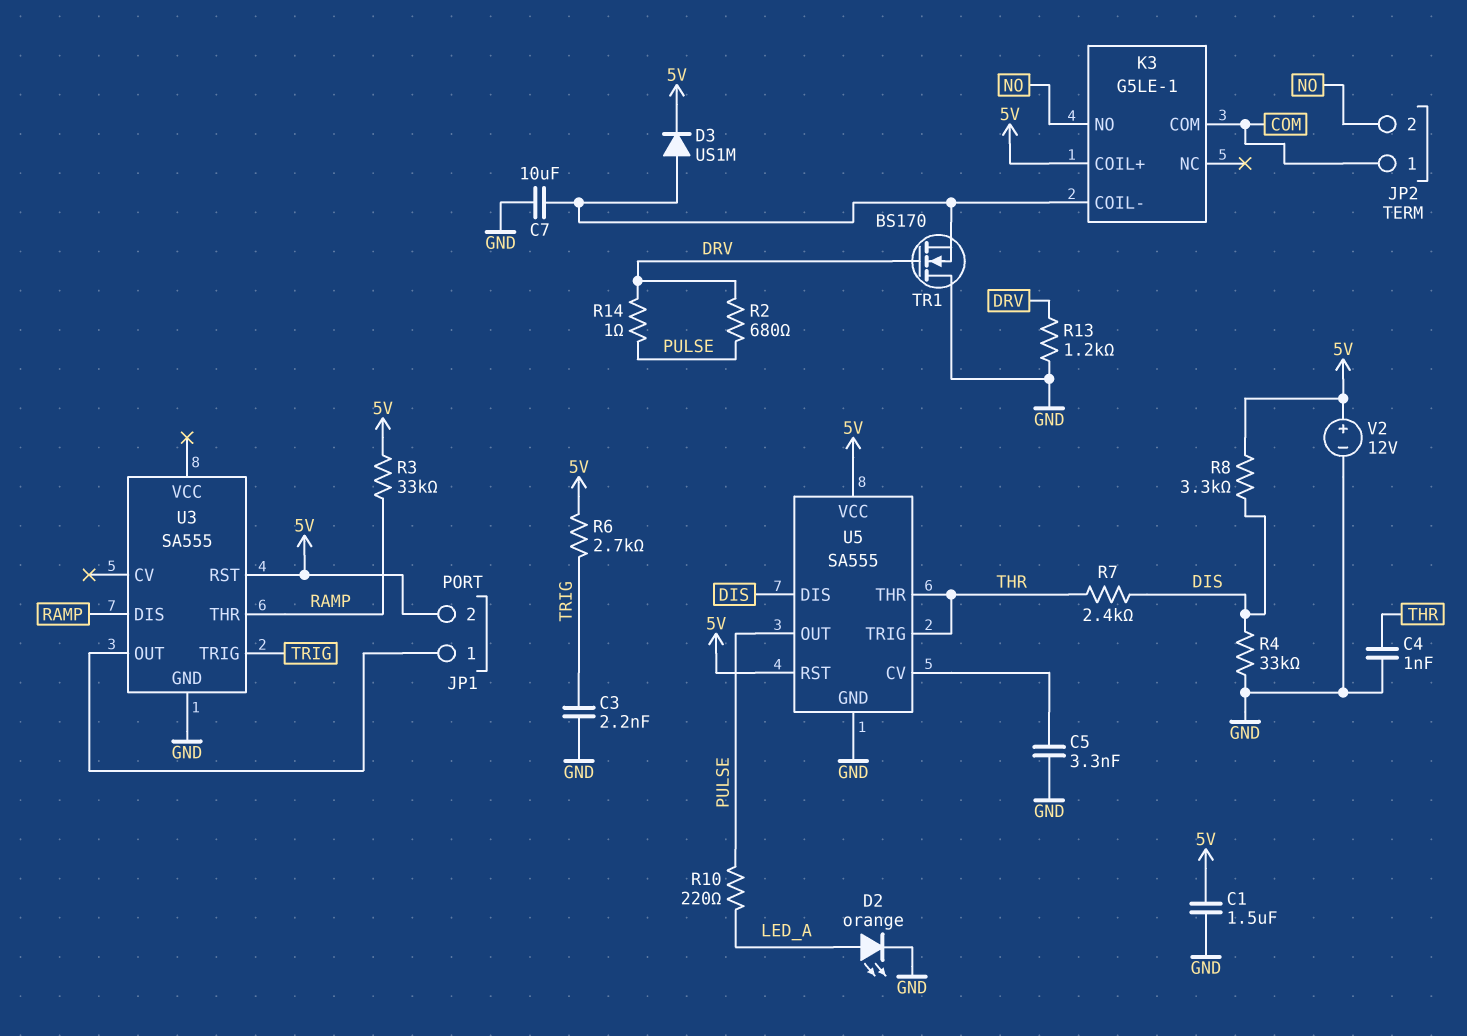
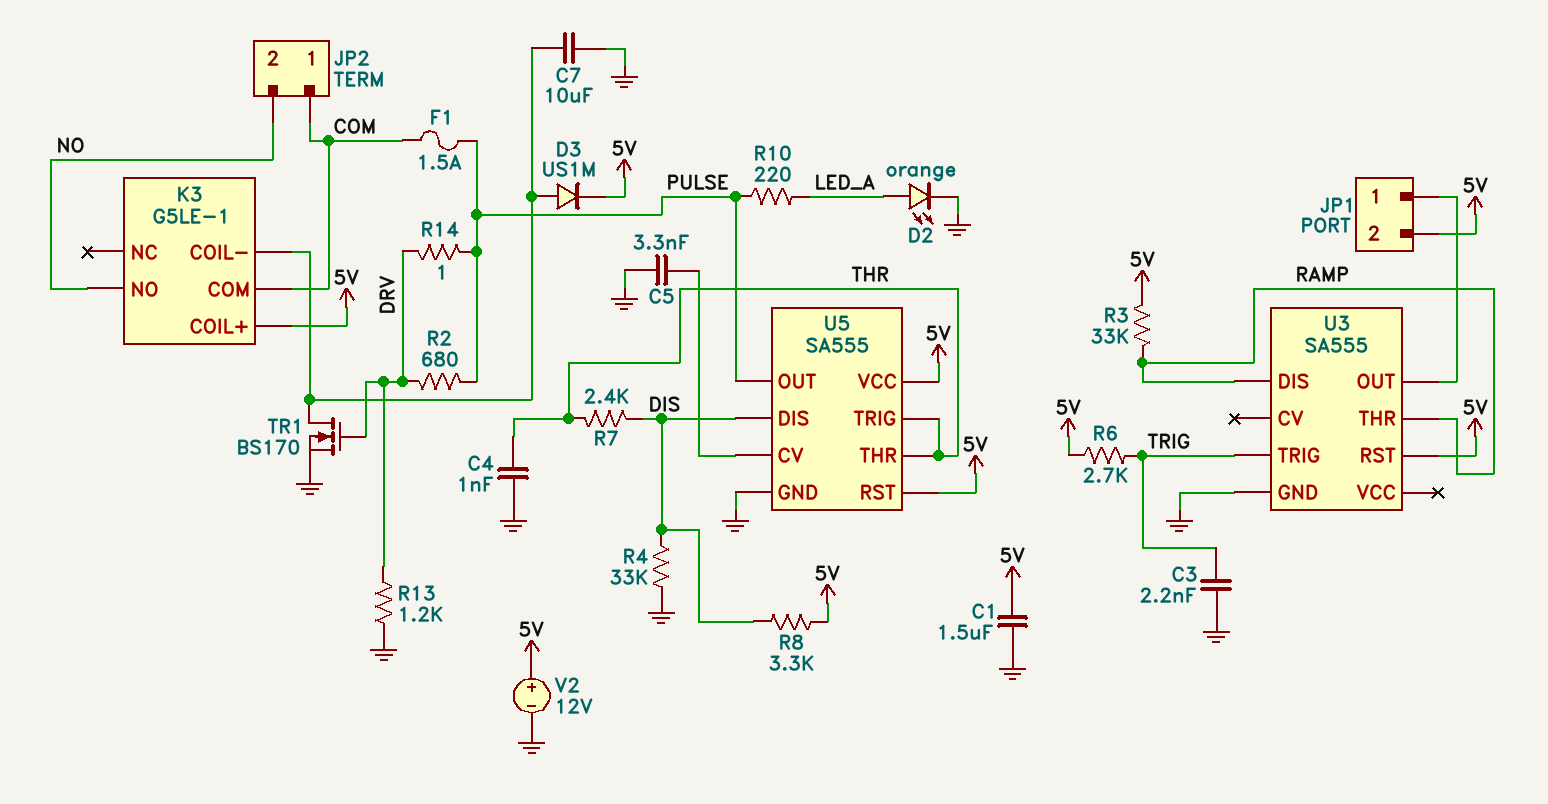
F1: none -> 1.5A (COM, PULSE)
TR1: NMOS BS170 (G DRV, D GND, S K3/COIL-) -> NMOS BS170 (G DRV, D K3/COIL-, S GND)

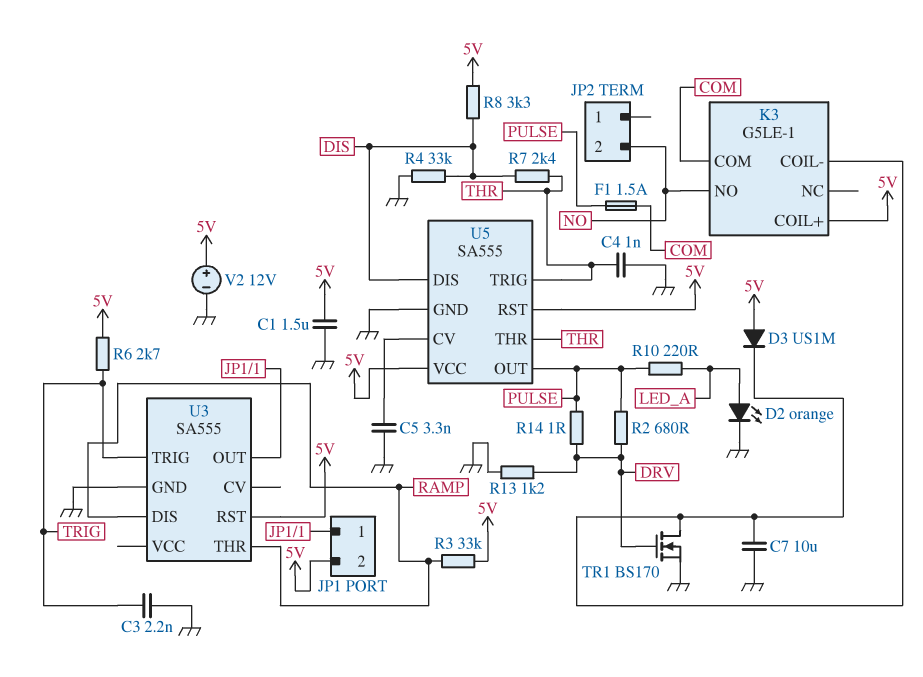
D3: diode US1M (A K3/COIL-, K 5V) -> diode US1M (A 5V, K K3/COIL-)
JP2 pin 1: COM -> none

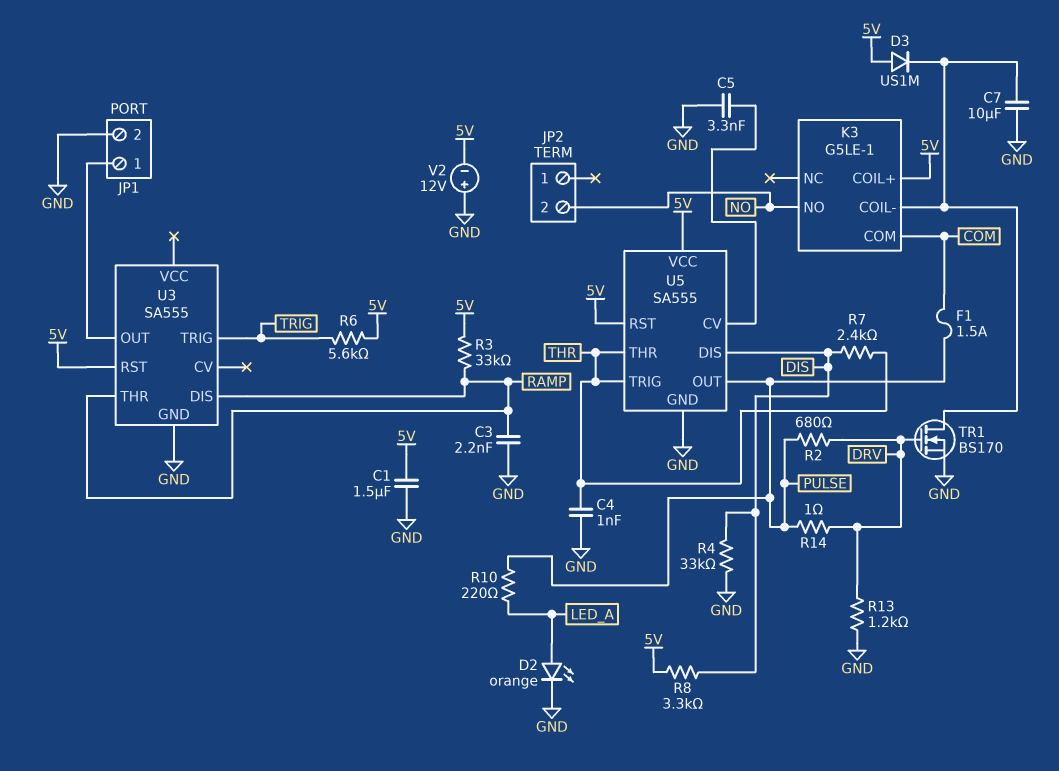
C3: 2.2nF (GND, TRIG) -> 2.2nF (GND, RAMP)
JP1 pin 2: 5V -> GND
R6: 2.7k (5V, TRIG) -> 5.6k (5V, TRIG)
V2: 12V (plus 5V, minus GND) -> 12V (plus GND, minus 5V)

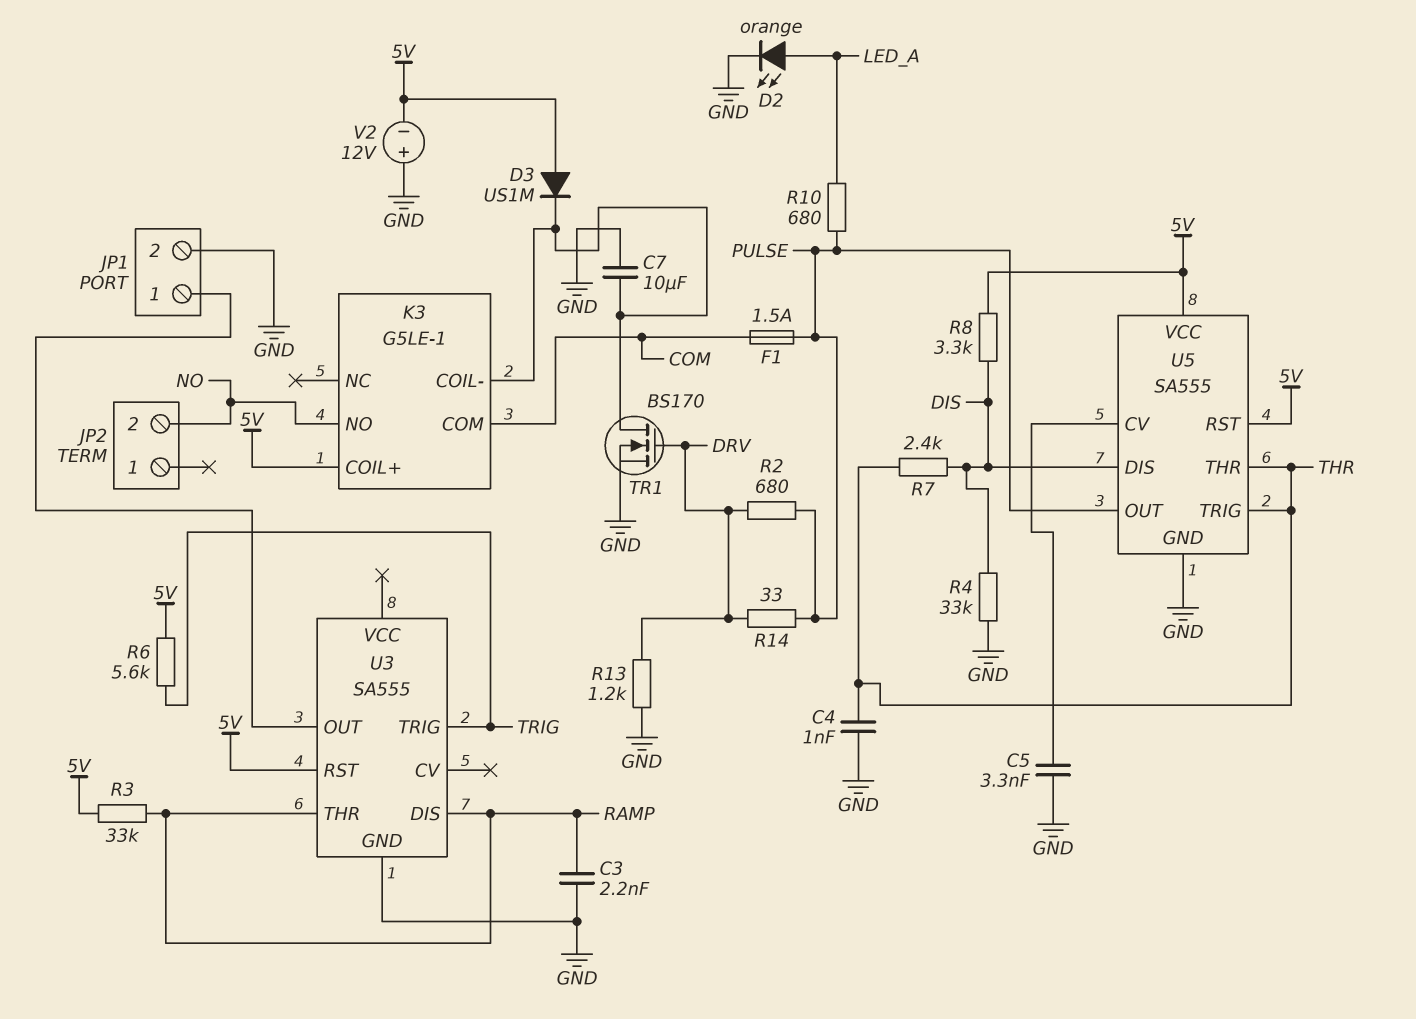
C1: 1.5uF (5V, GND) -> none
R10: 220 (LED_A, PULSE) -> 680 (LED_A, PULSE)
R14: 1 (DRV, PULSE) -> 33 (DRV, PULSE)

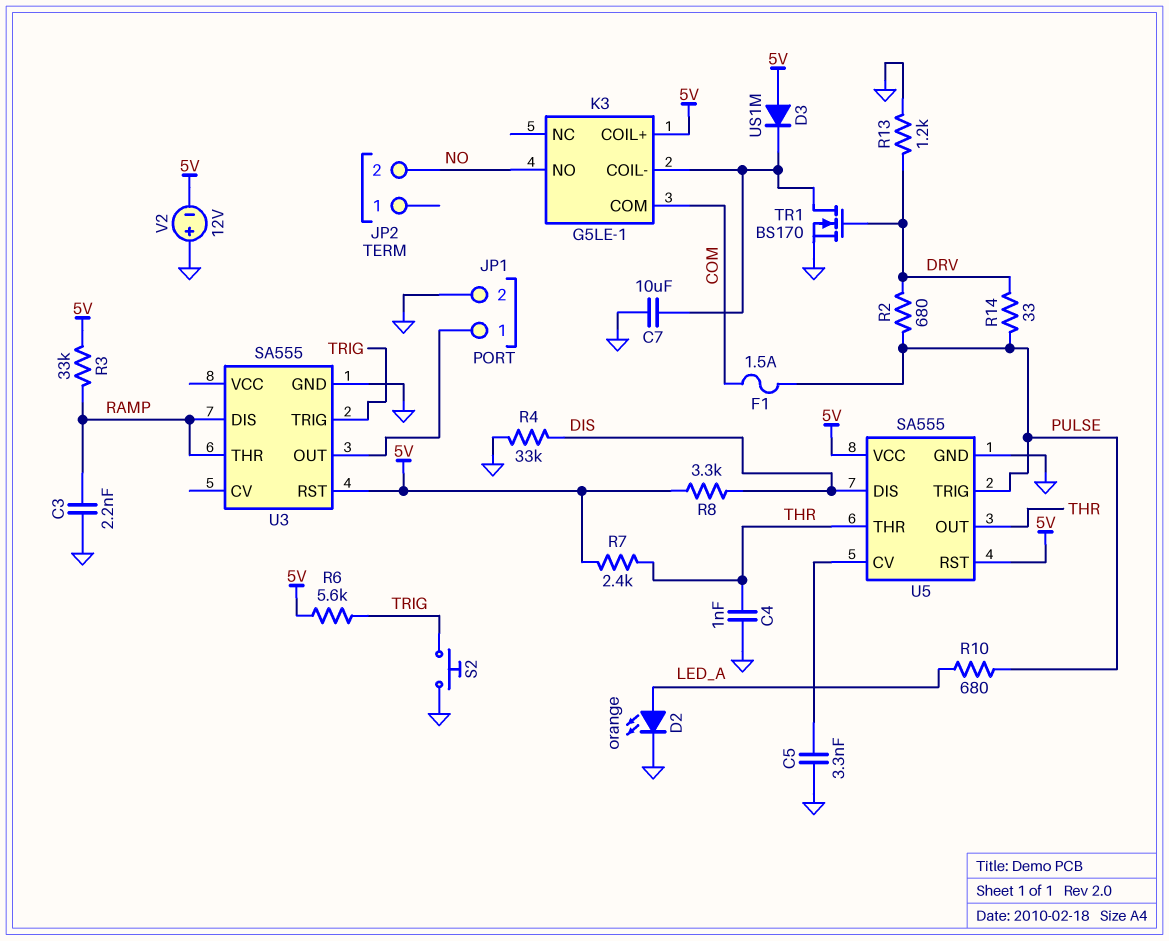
R7: 2.4k (DIS, THR) -> 2.4k (5V, THR)
S2: none -> button (GND, TRIG)
U5 pin OUT: PULSE -> THR
U5 pin TRIG: THR -> PULSE

